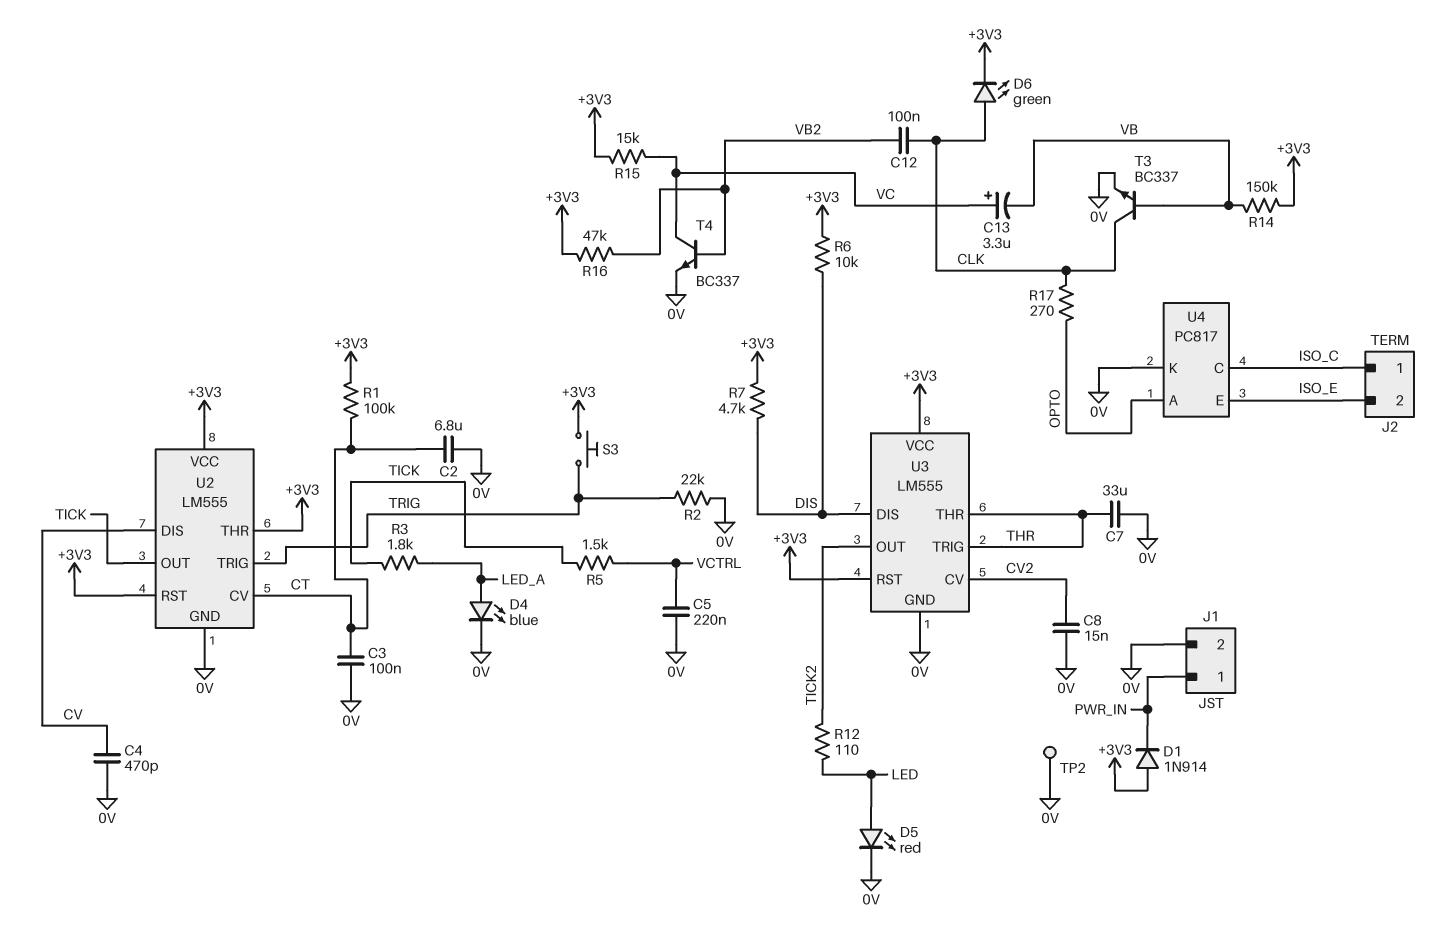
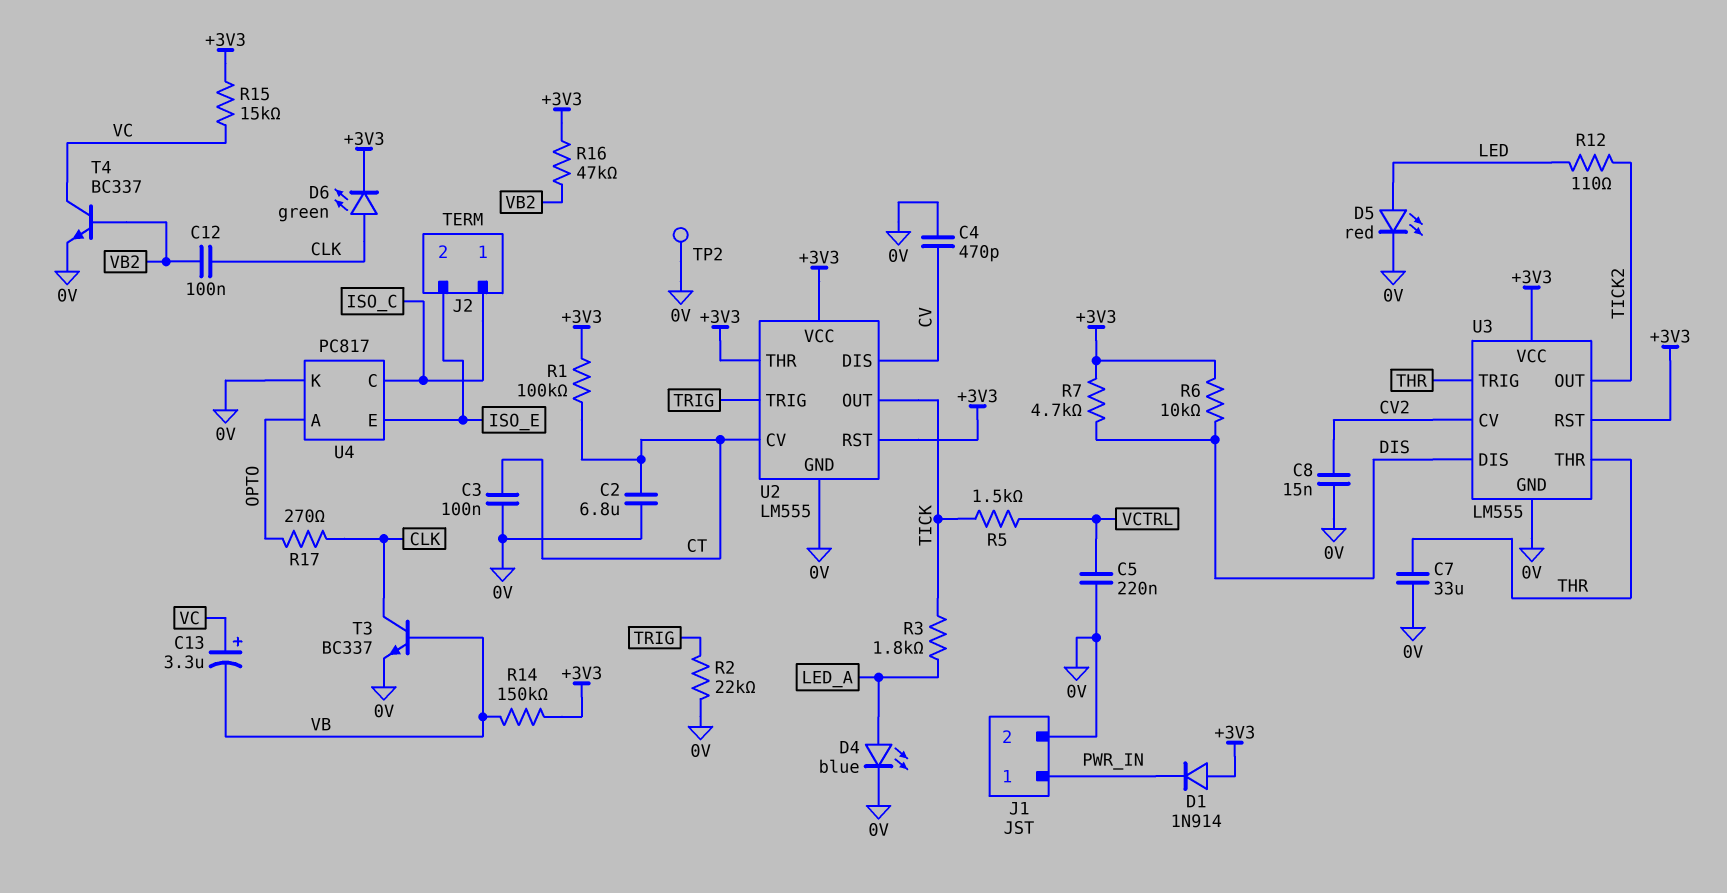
S3: button (+3V3, TRIG) -> none

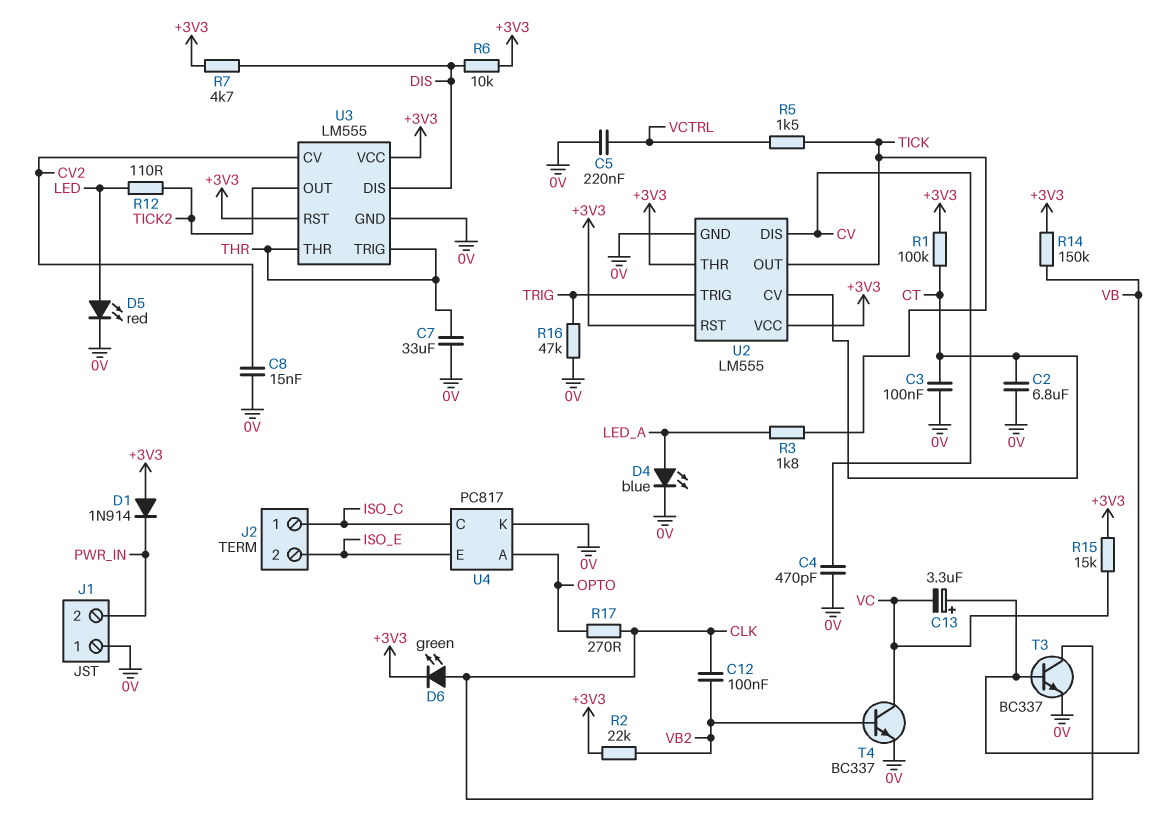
C13: 3.3uF (plus VC, minus VB) -> 3.3uF (plus VB, minus VC)
J1 pin 1: PWR_IN -> 0V
J1 pin 2: 0V -> PWR_IN
R2: 22k (0V, TRIG) -> 22k (+3V3, VB2)
R16: 47k (+3V3, VB2) -> 47k (0V, TRIG)
TP2: test point (0V) -> none

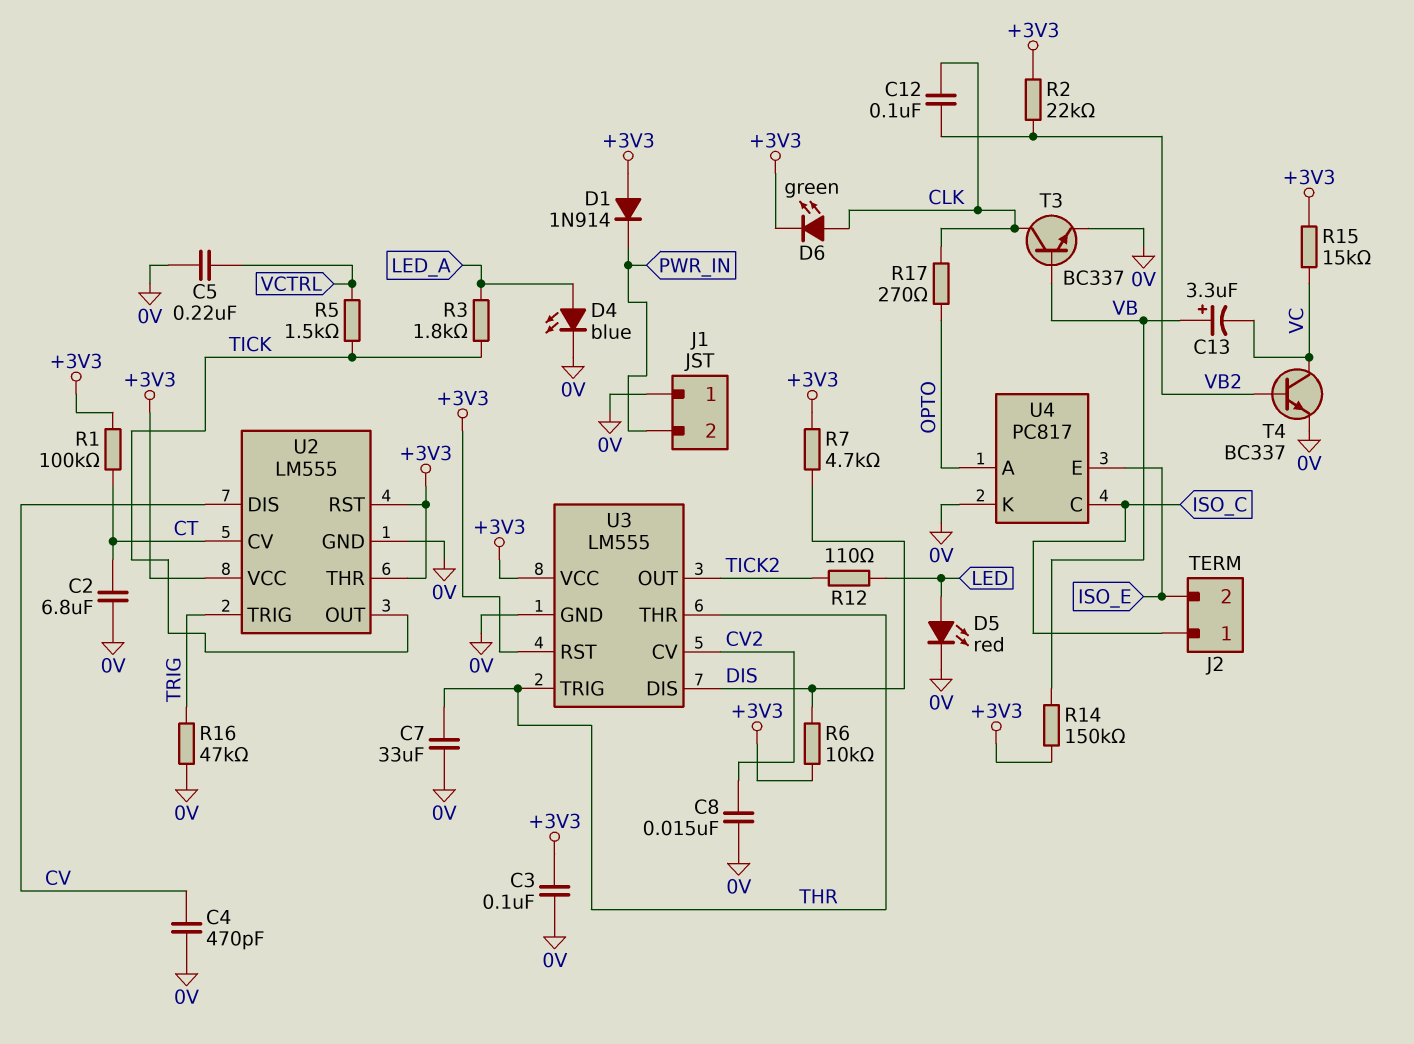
C3: 100nF (0V, CT) -> 100nF (+3V3, 0V)

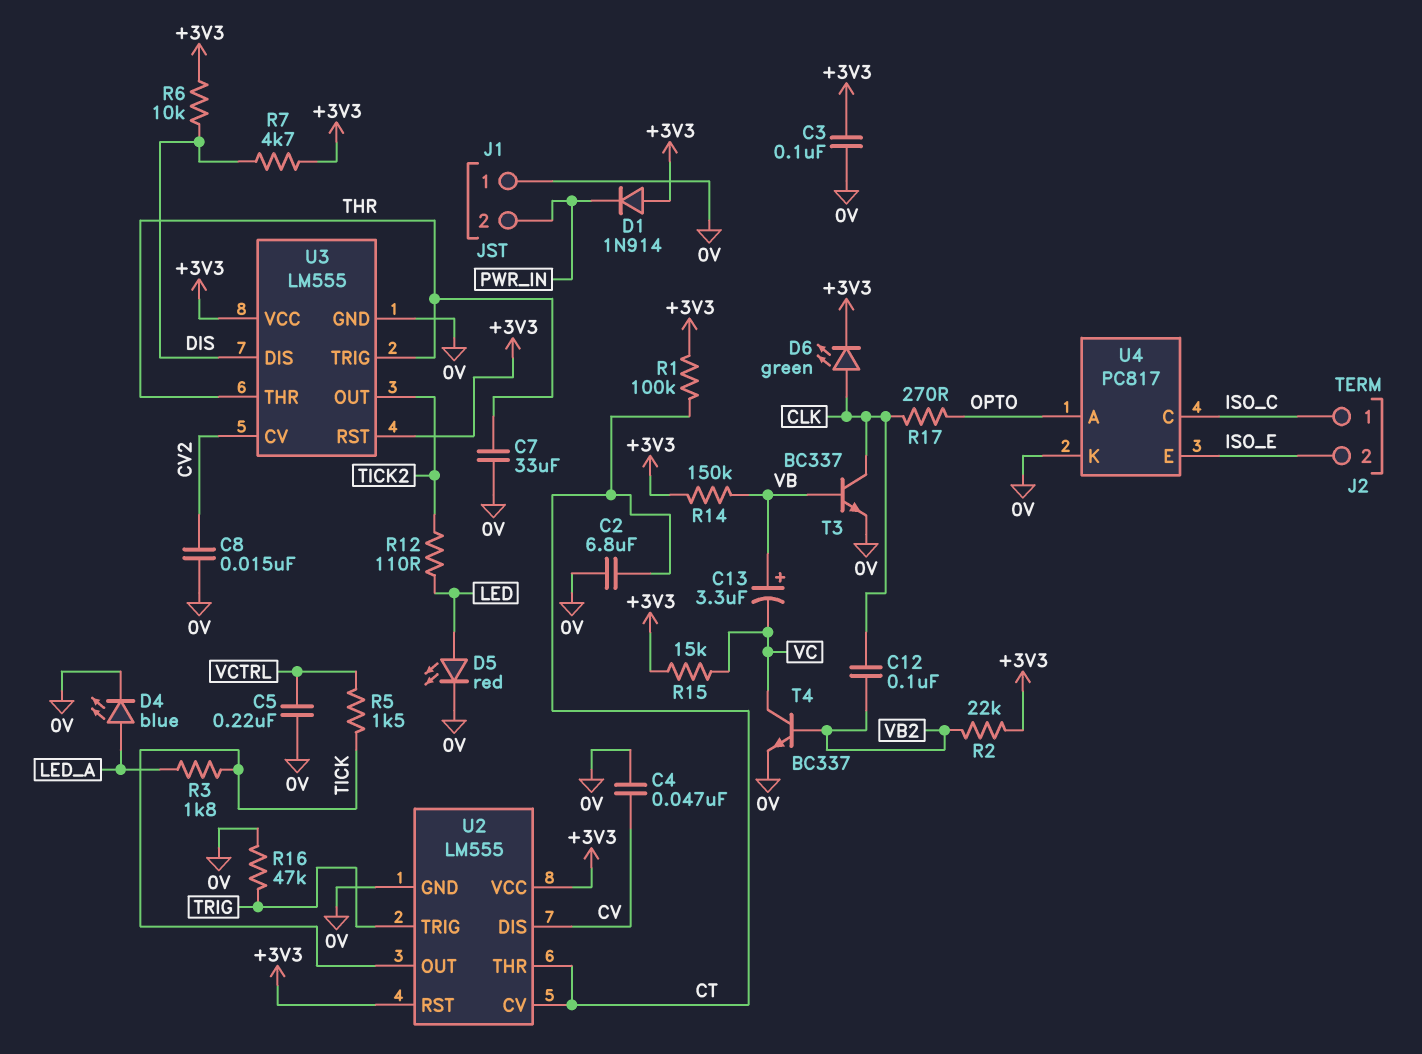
C4: 470pF (0V, CV) -> 47nF (0V, CV)
U2 pin THR: +3V3 -> CT

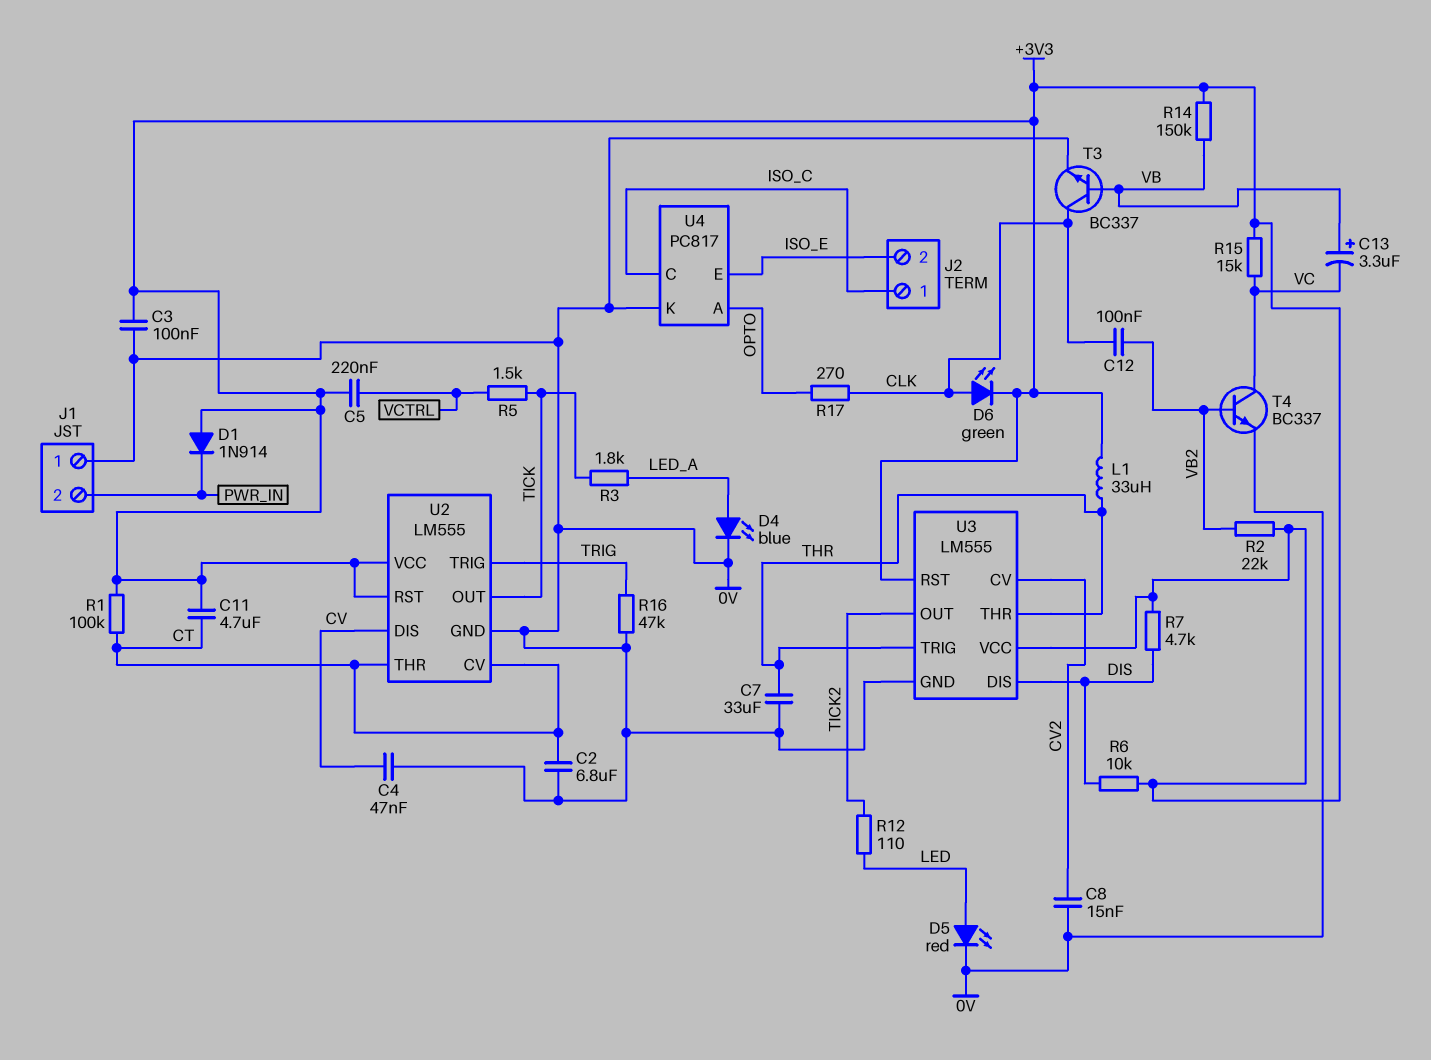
C5: 220nF (0V, VCTRL) -> 220nF (+3V3, VCTRL)
C11: none -> 4.7uF (+3V3, CT)
L1: none -> 33uH (+3V3, THR)

